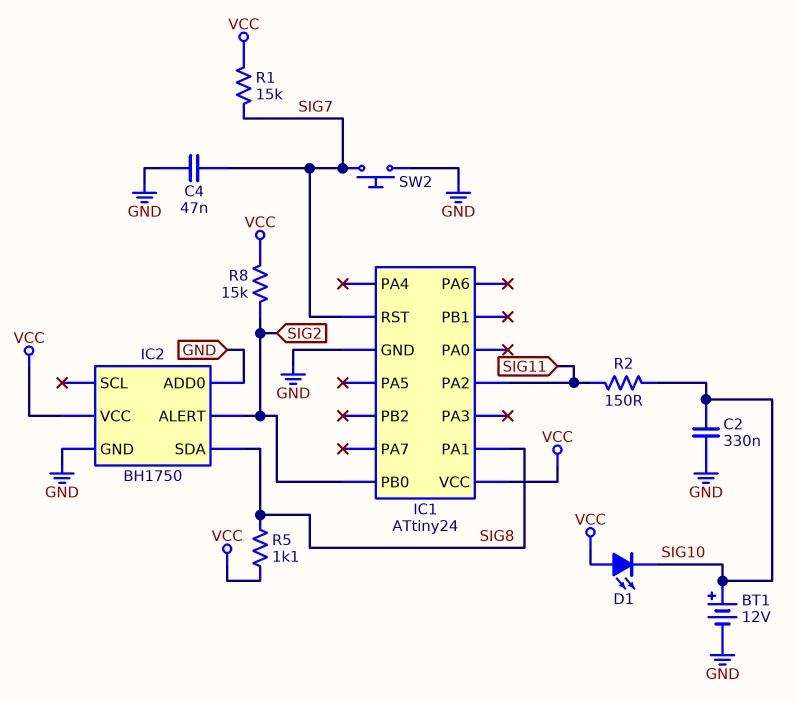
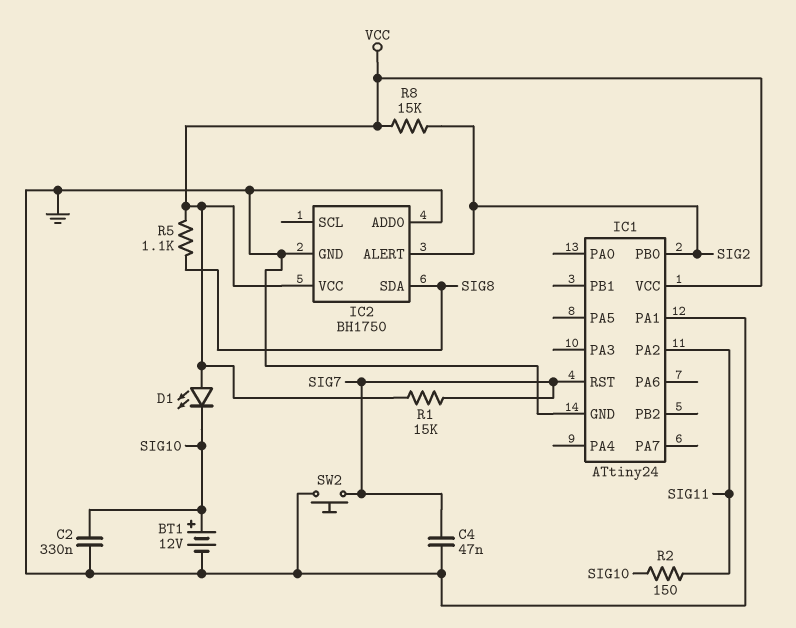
IC1 pin PA1: SIG8 -> GND

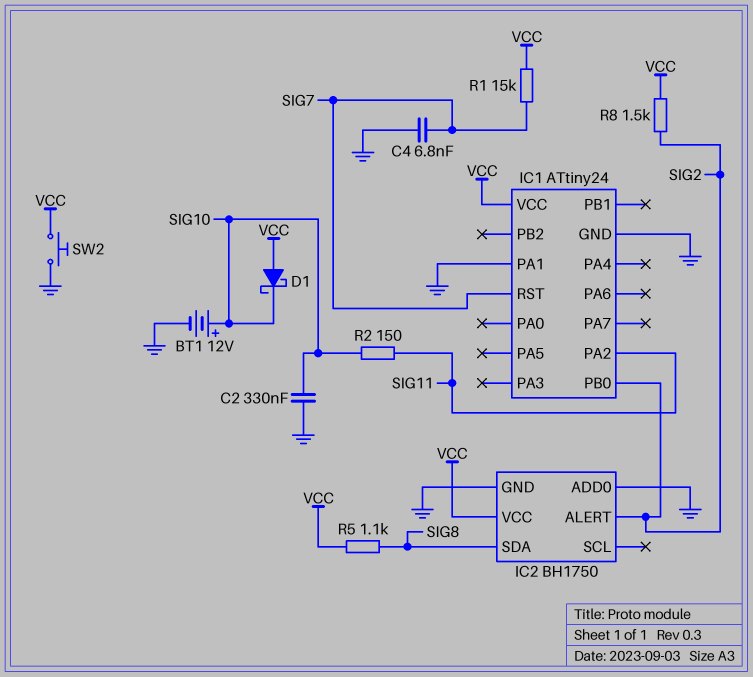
C4: 47nF (GND, SIG7) -> 6.8nF (GND, SIG7)
D1: LED (A VCC, K SIG10) -> schottky (A VCC, K SIG10)
R8: 15k (SIG2, VCC) -> 1.5k (SIG2, VCC)
SW2: button (GND, SIG7) -> button (GND, VCC)

